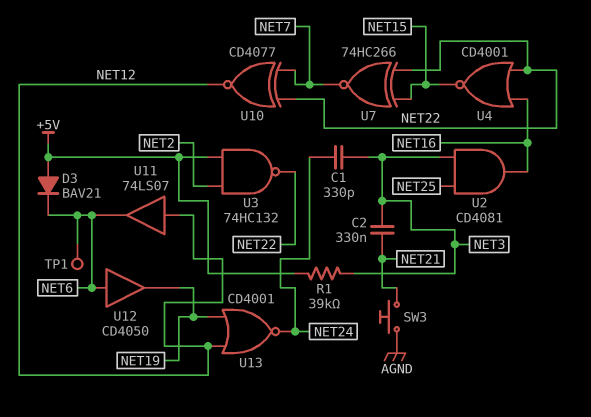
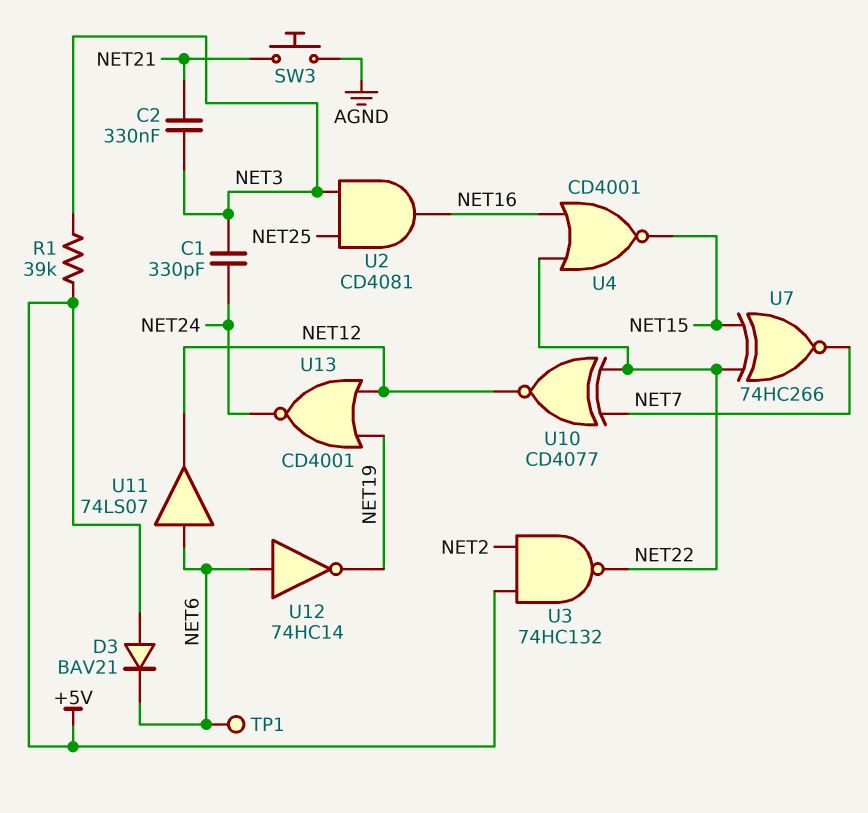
U11: buffer 74LS07 (in NET12, out NET6) -> buffer 74LS07 (in NET6, out NET12)
U12: buffer CD4050 (in NET6, out NET19) -> NOT 74HC14 (in NET6, out NET19)

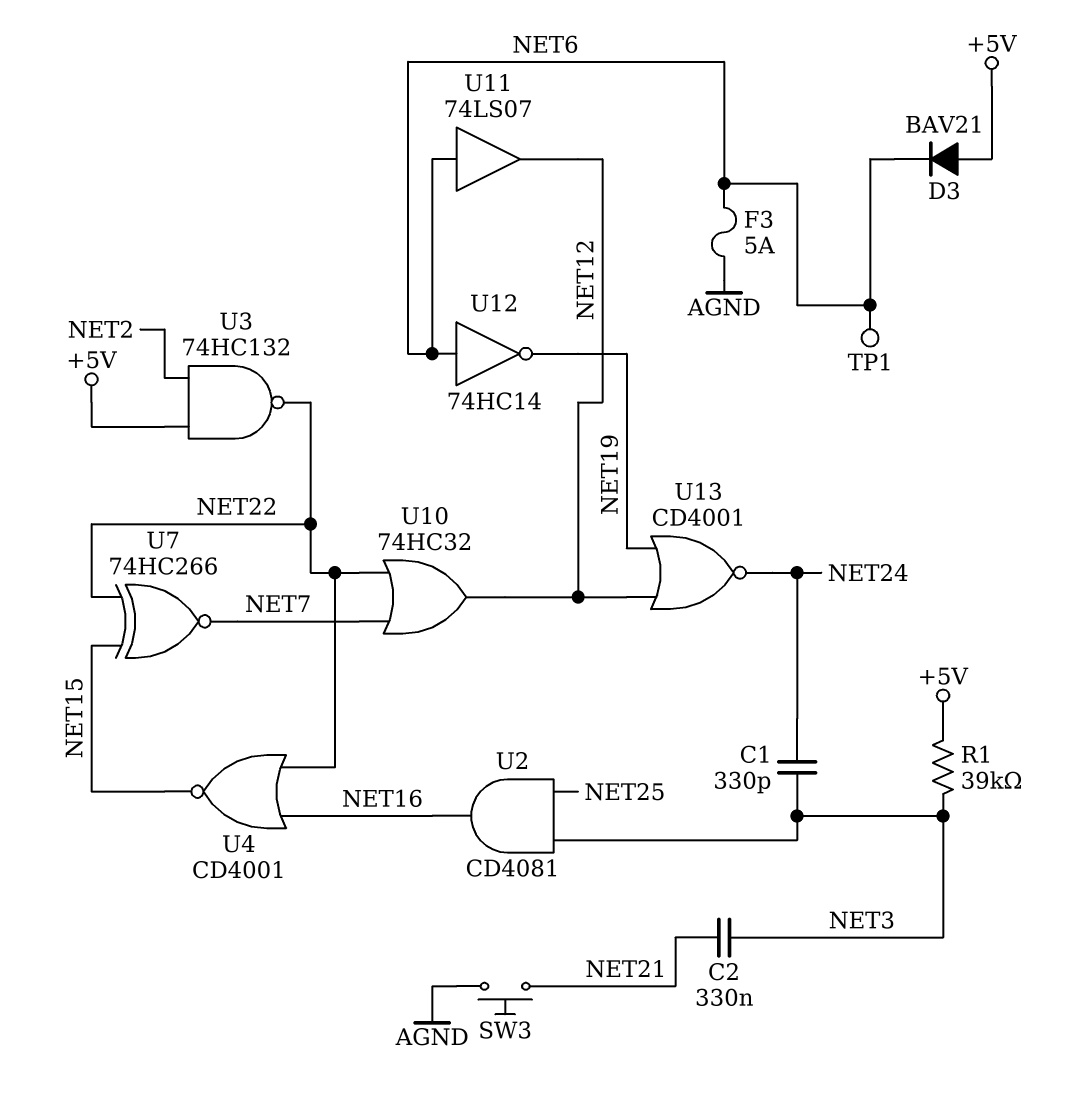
F3: none -> 5A (AGND, NET6)
U10: XNOR CD4077 (in NET7, in NET22, out NET12) -> OR 74HC32 (in NET7, in NET22, out NET12)

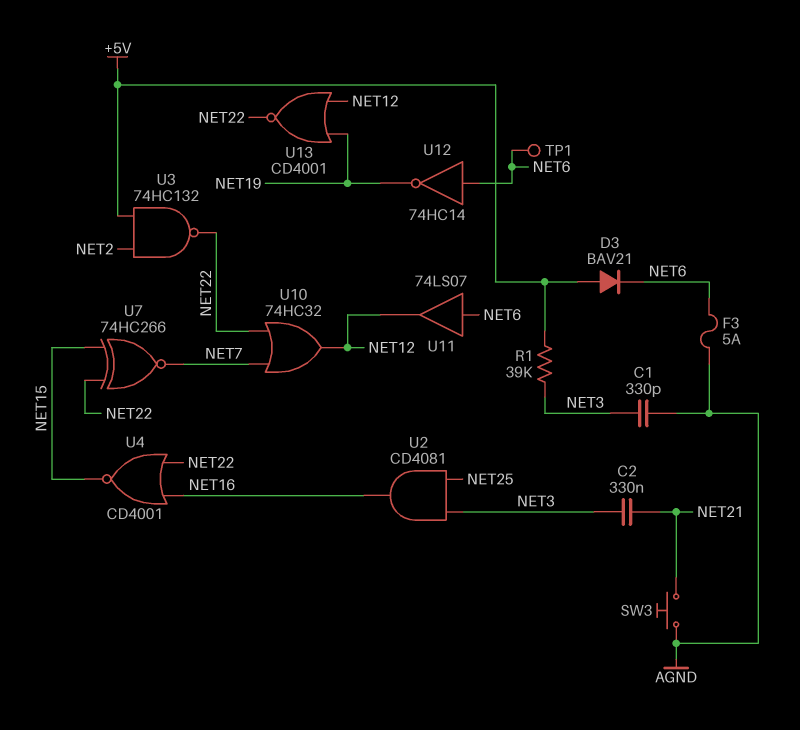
C1: 330pF (NET3, NET24) -> 330pF (AGND, NET3)
U13: NOR CD4001 (in NET12, in NET19, out NET24) -> NOR CD4001 (in NET12, in NET19, out NET22)

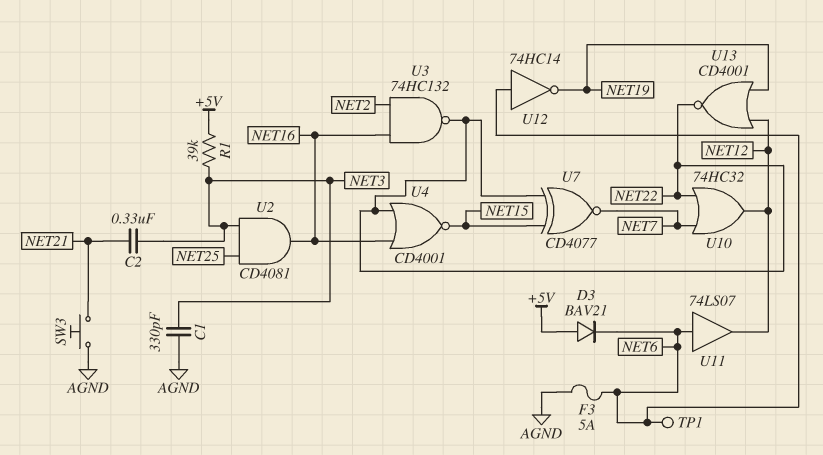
U3: NAND 74HC132 (in +5V, in NET2, out NET22) -> NAND 74HC132 (in NET2, in NET16, out NET22)
U7: XNOR 74HC266 (in NET15, in NET22, out NET7) -> XNOR CD4077 (in NET15, in NET22, out NET7)

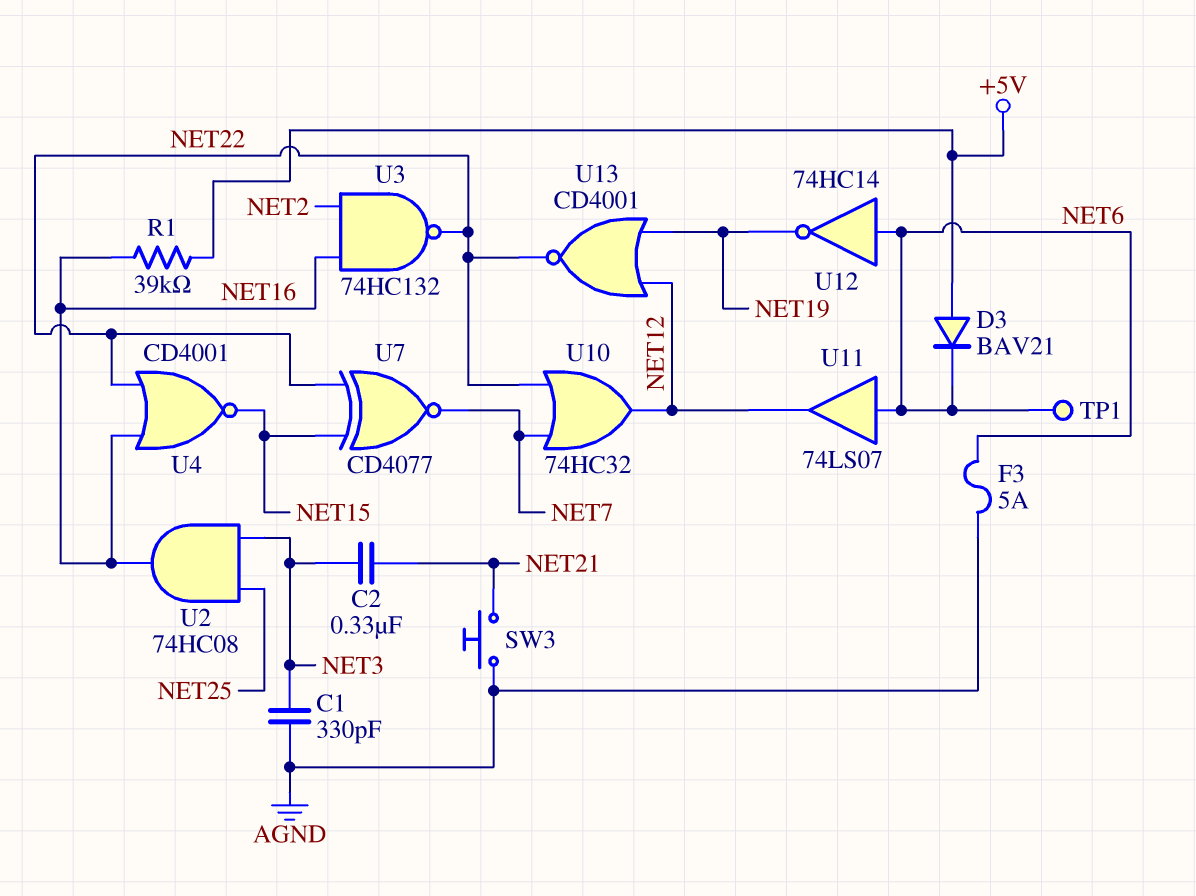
R1: 39k (+5V, NET3) -> 39k (+5V, NET16)
U2: AND CD4081 (in NET3, in NET25, out NET16) -> AND 74HC08 (in NET3, in NET25, out NET16)

